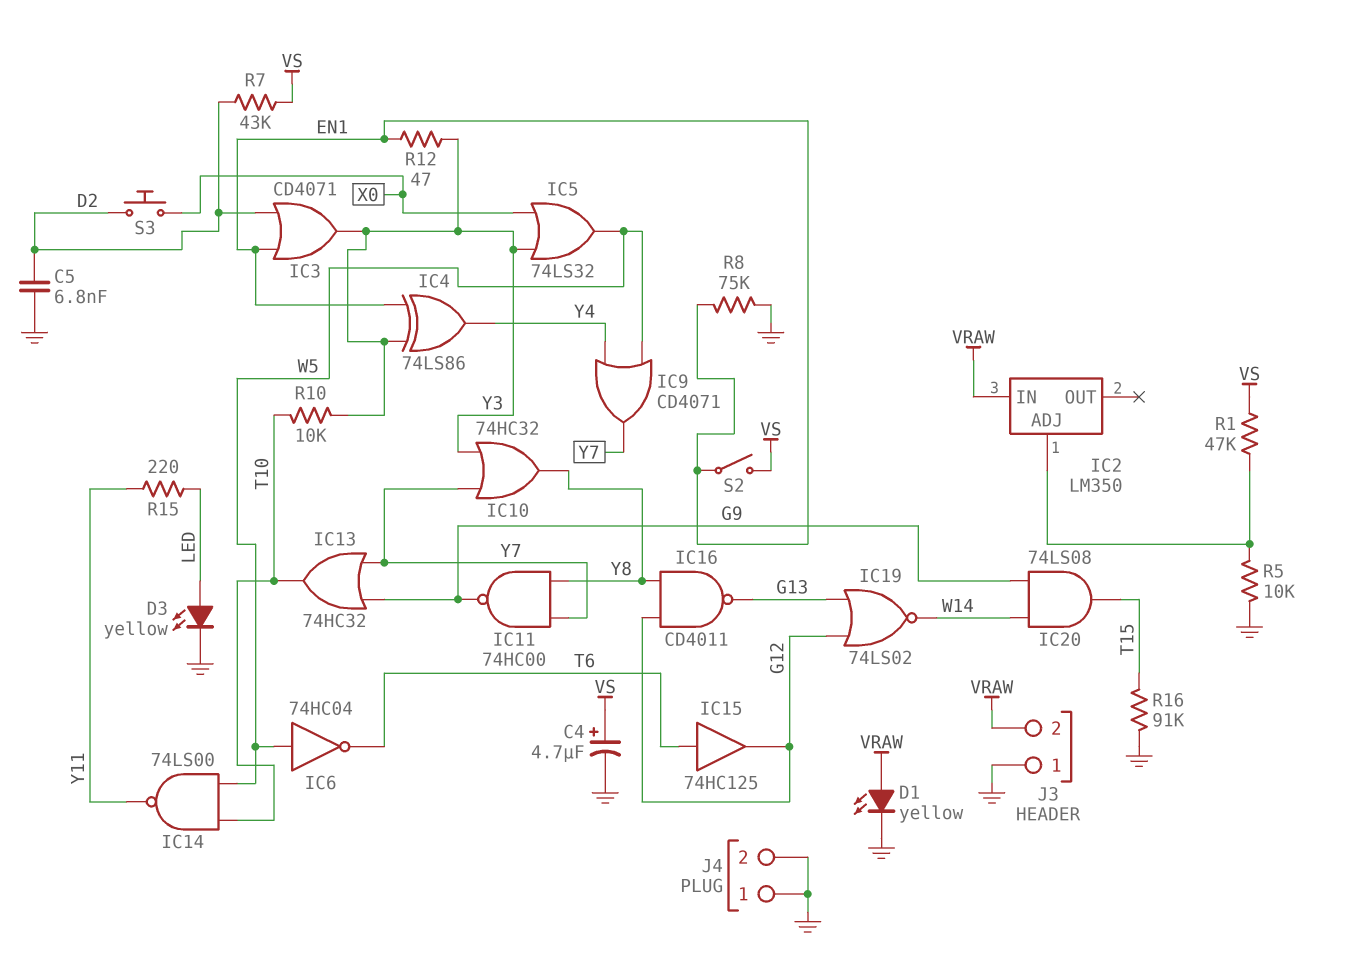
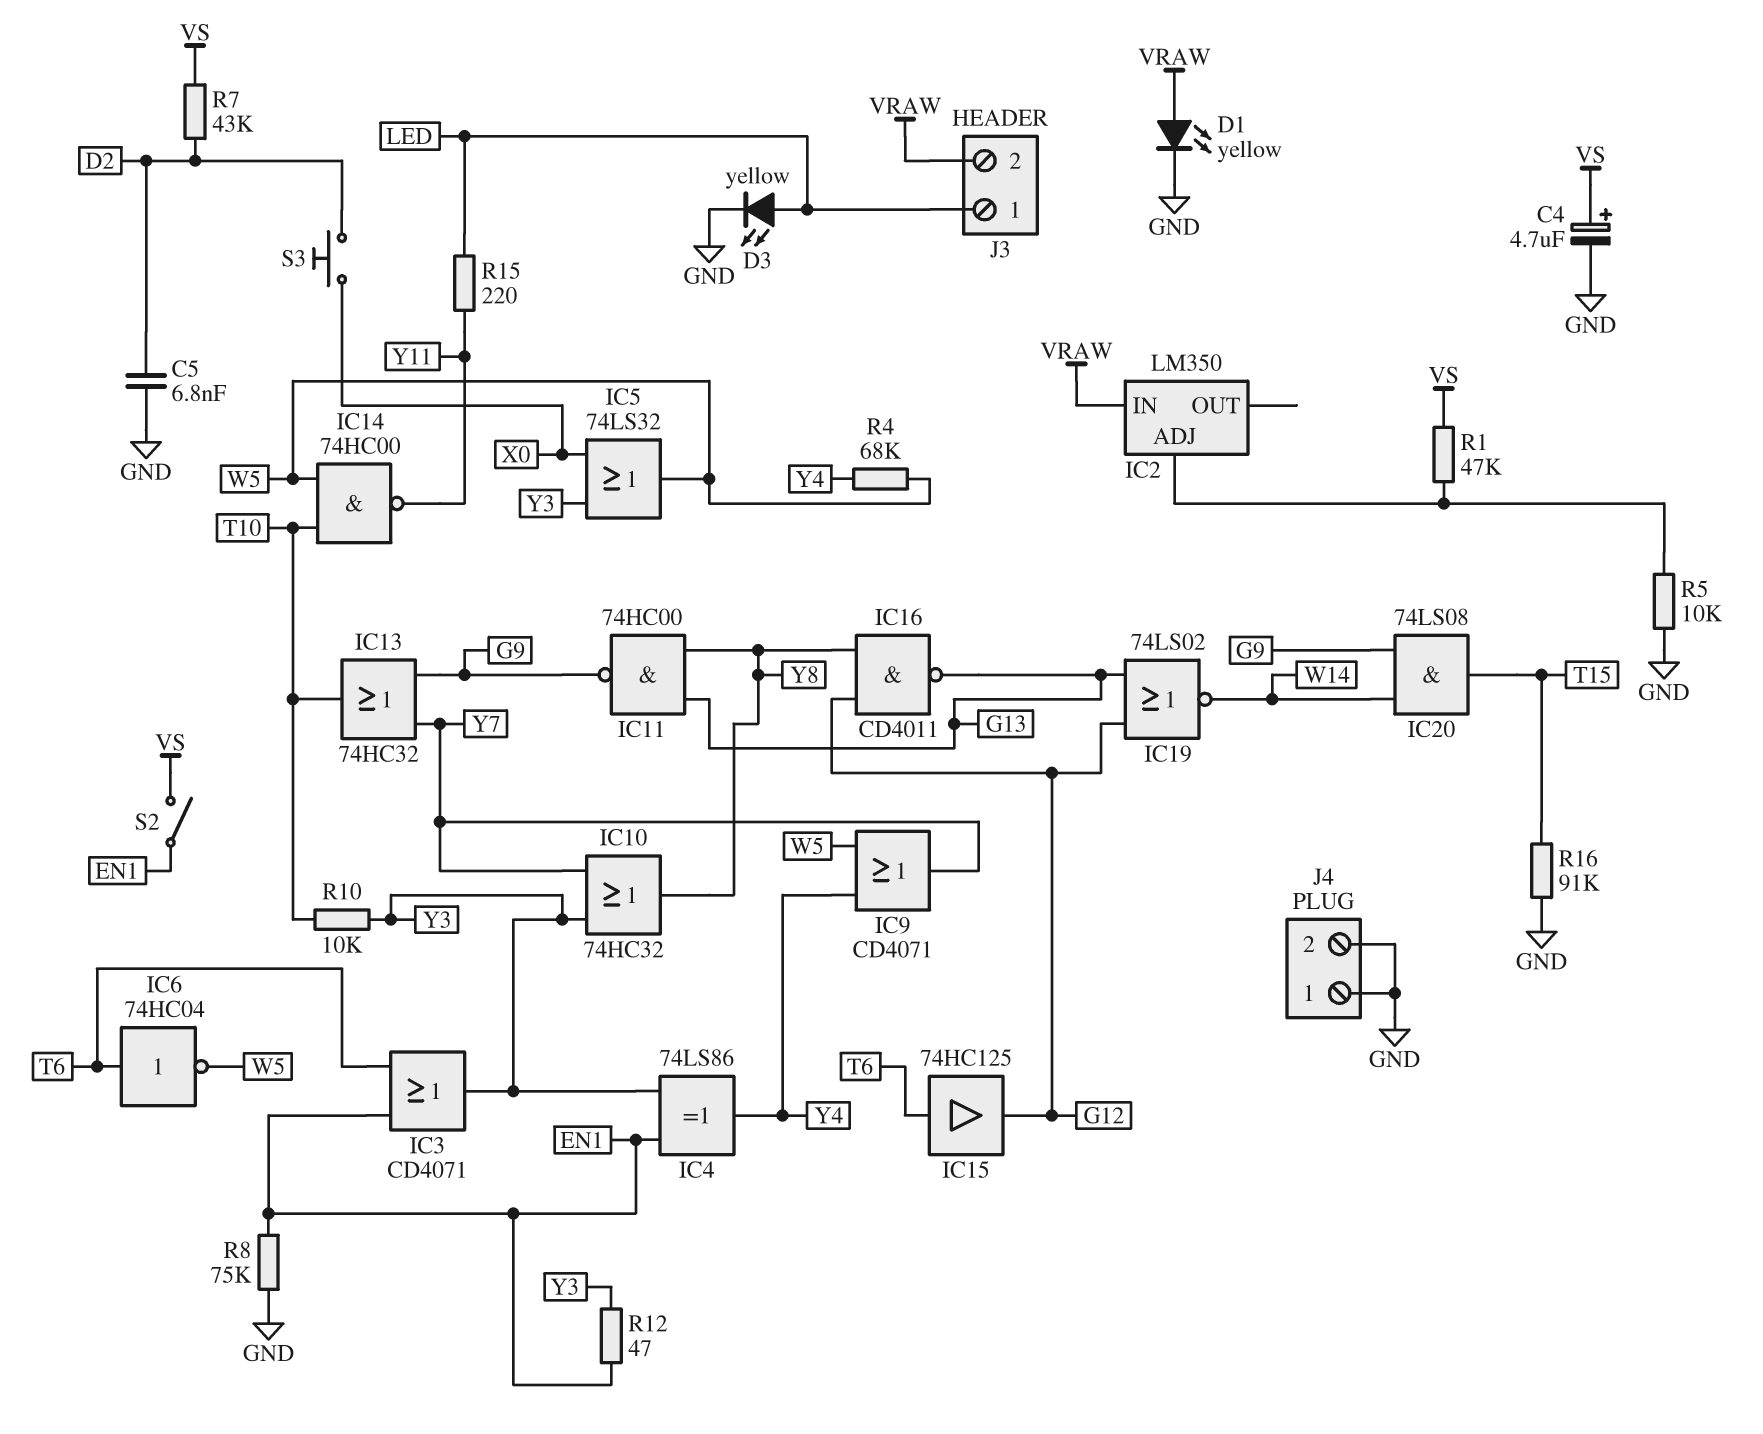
IC3: OR CD4071 (in D2, in EN1, out Y3) -> OR CD4071 (in EN1, in T6, out Y3)
IC6: NOT 74HC04 (in W5, out T6) -> NOT 74HC04 (in T6, out W5)
IC11: NAND 74HC00 (in Y7, in Y8, out G9) -> NAND 74HC00 (in G13, in Y8, out G9)
IC14: NAND 74LS00 (in T10, in W5, out Y11) -> NAND 74HC00 (in T10, in W5, out Y11)
J3 pin 1: GND -> LED
R4: none -> 68k (W5, Y4)

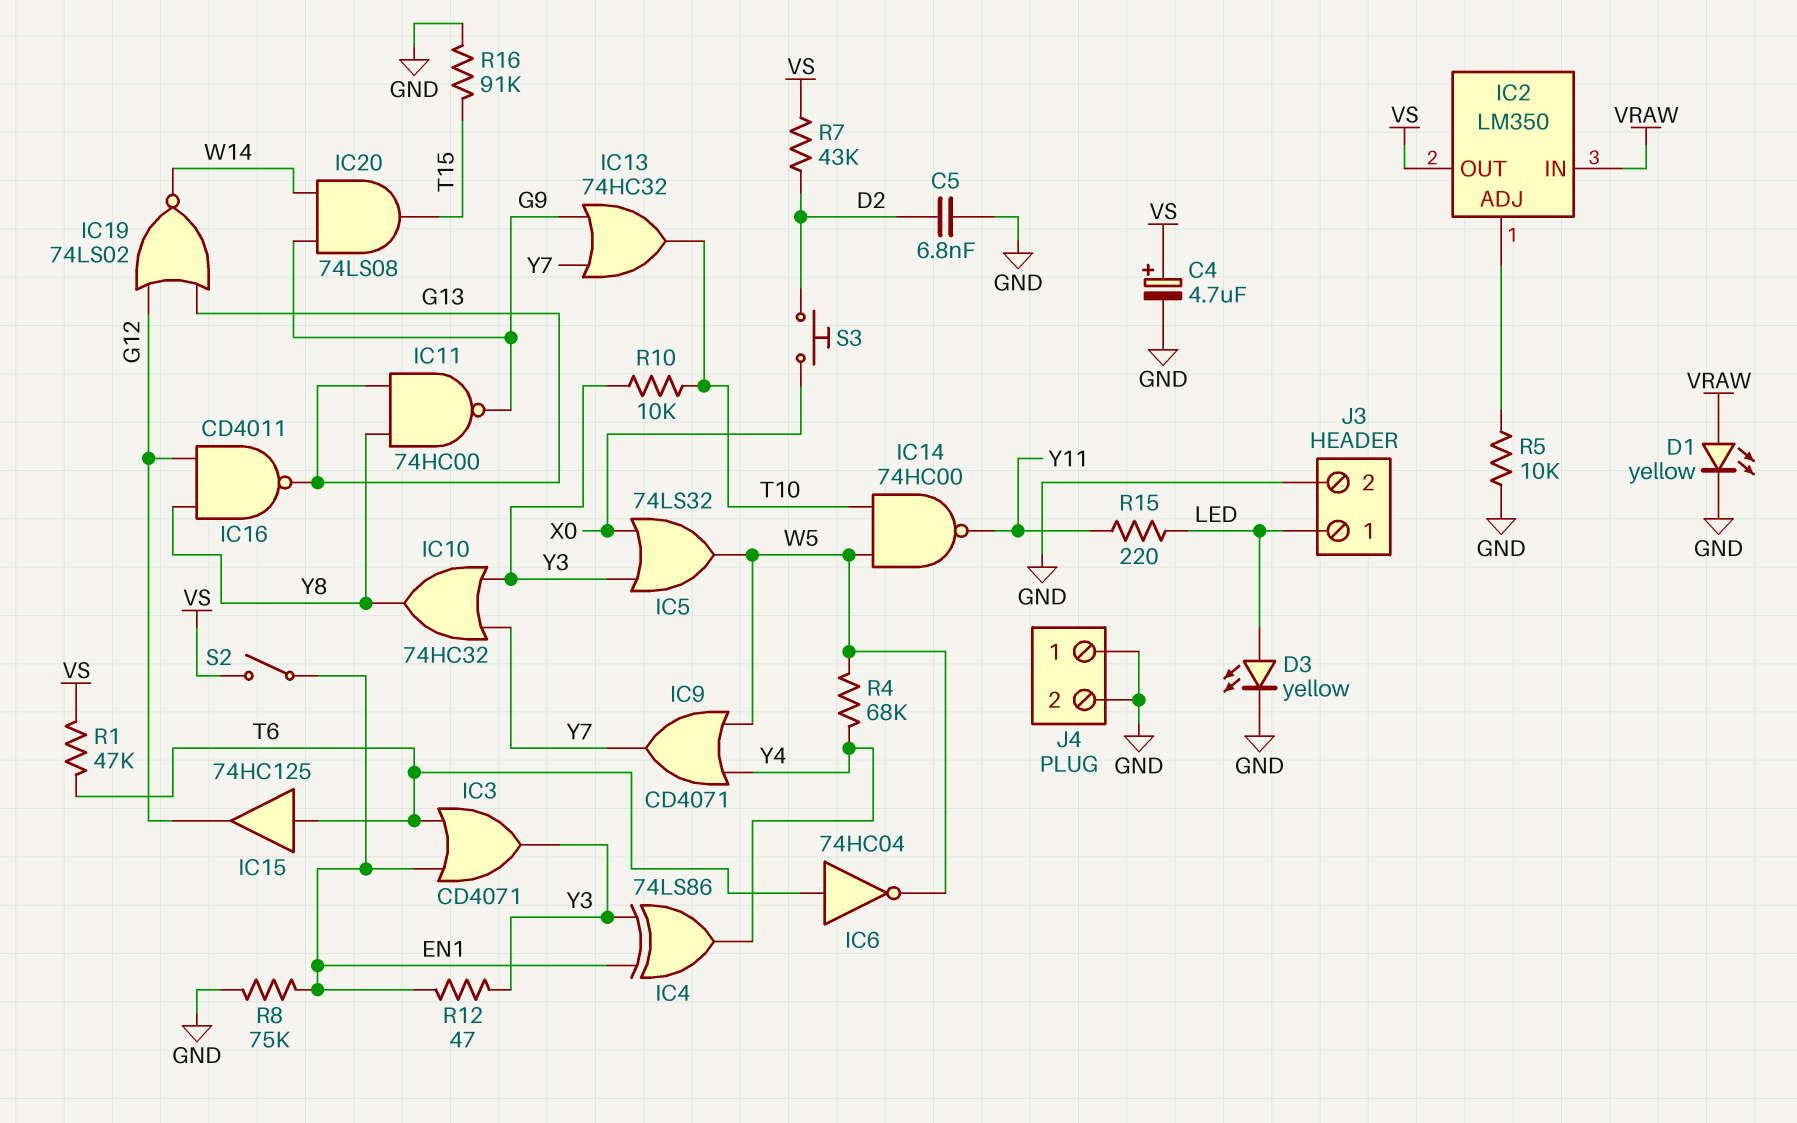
IC2 pin OUT: none -> VS
J3 pin 2: VRAW -> GND
R1: 47k (IC2/ADJ, VS) -> 47k (T6, VS)

